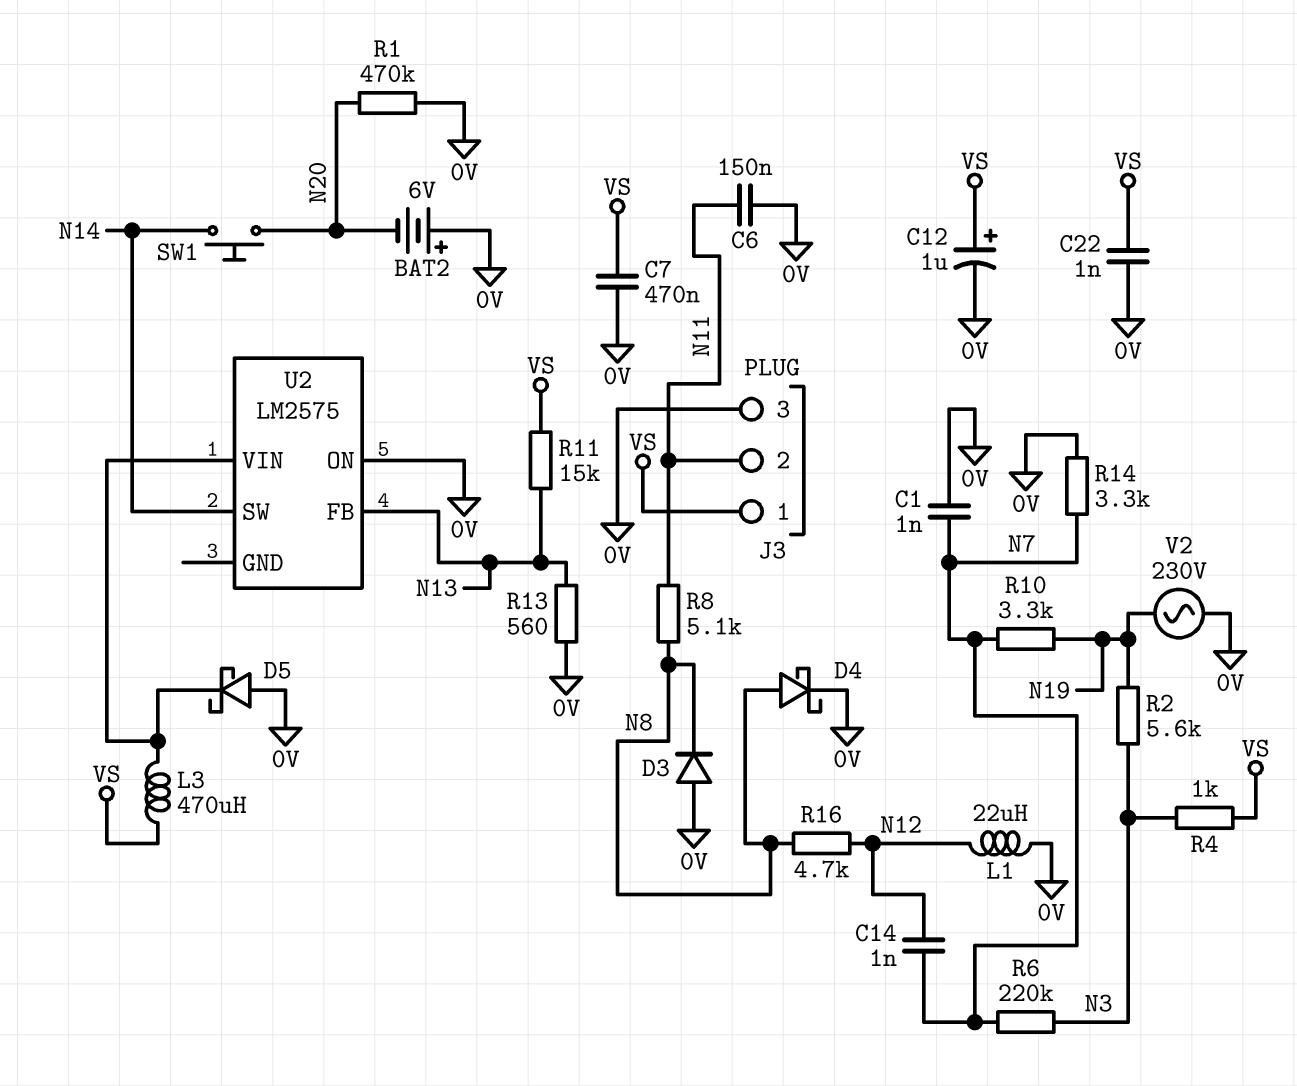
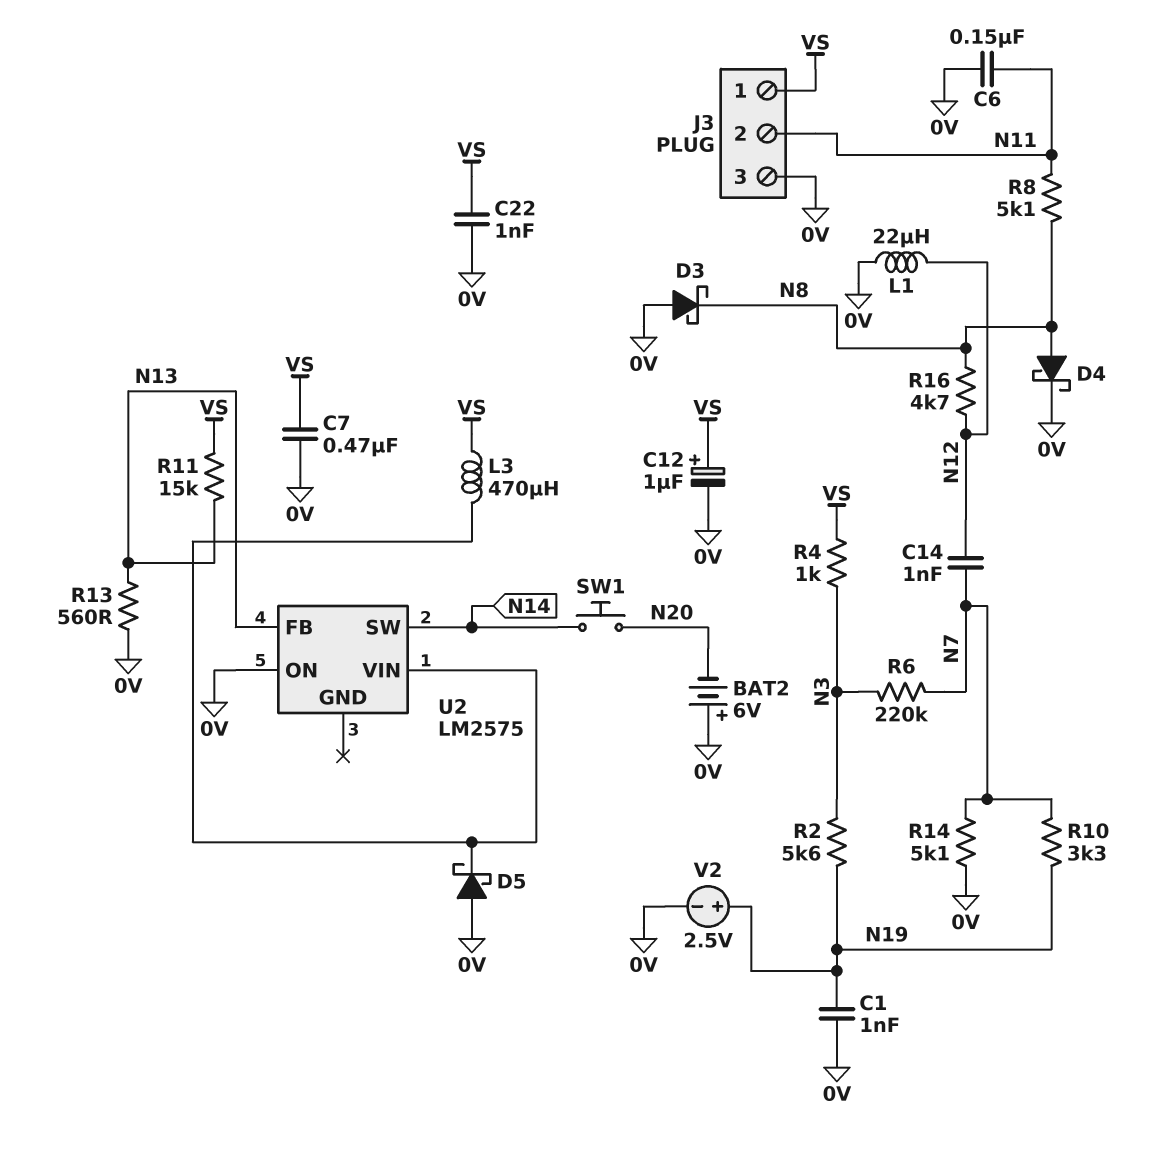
C1: 1nF (0V, N7) -> 1nF (0V, N19)
D3: diode (A 0V, K N8) -> schottky (A 0V, K N8)
R1: 470k (0V, N20) -> none
R14: 3.3k (0V, N7) -> 5.1k (0V, N7)
V2: AC 230V (0V, N19) -> 2.5V (plus N19, minus 0V)

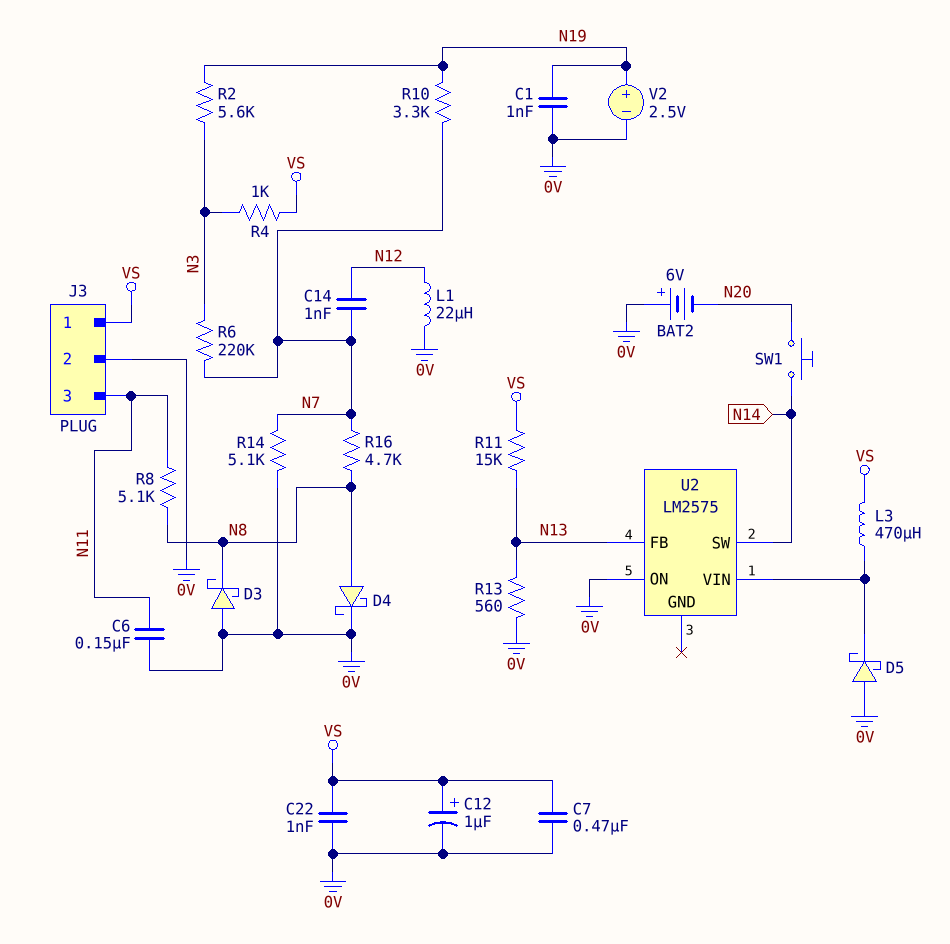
J3 pin 2: N11 -> 0V
J3 pin 3: 0V -> N11
R16: 4.7k (N8, N12) -> 4.7k (N7, N8)

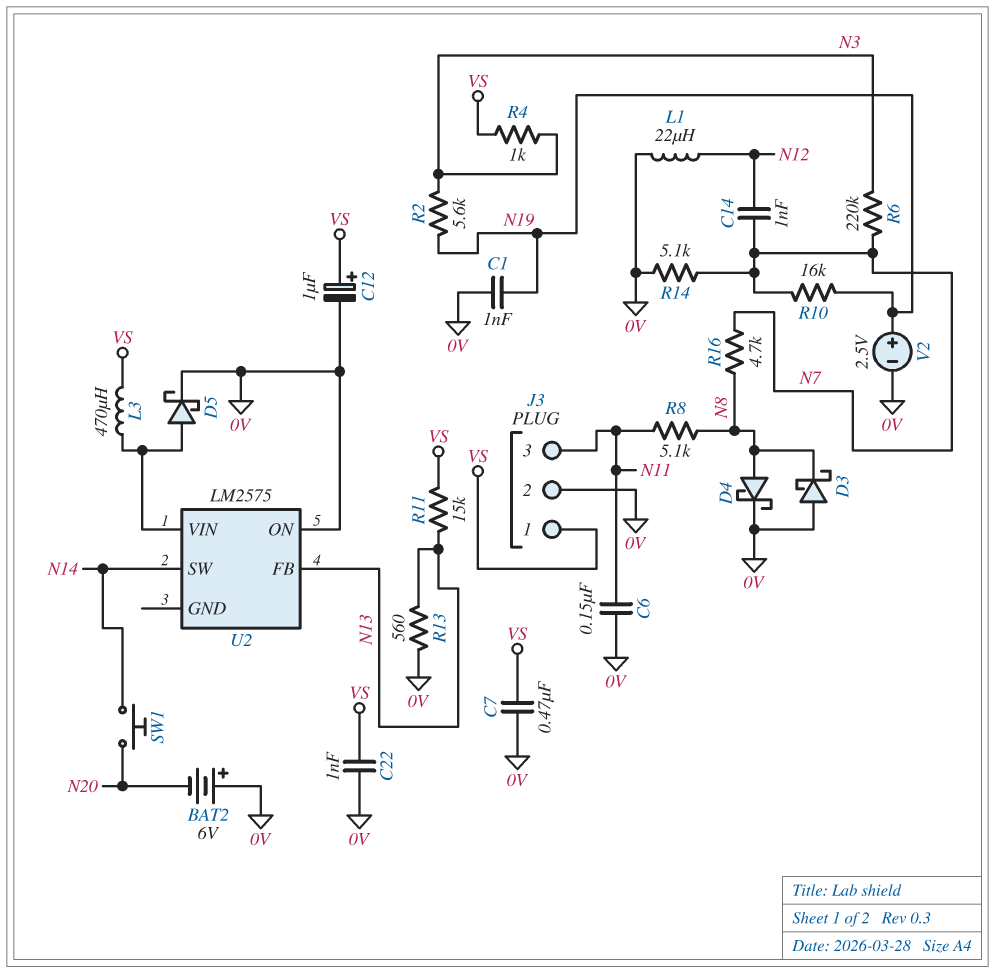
D5: schottky (A 0V, K U2/VIN) -> schottky (A U2/VIN, K 0V)
R10: 3.3k (N7, N19) -> 16k (N7, N19)

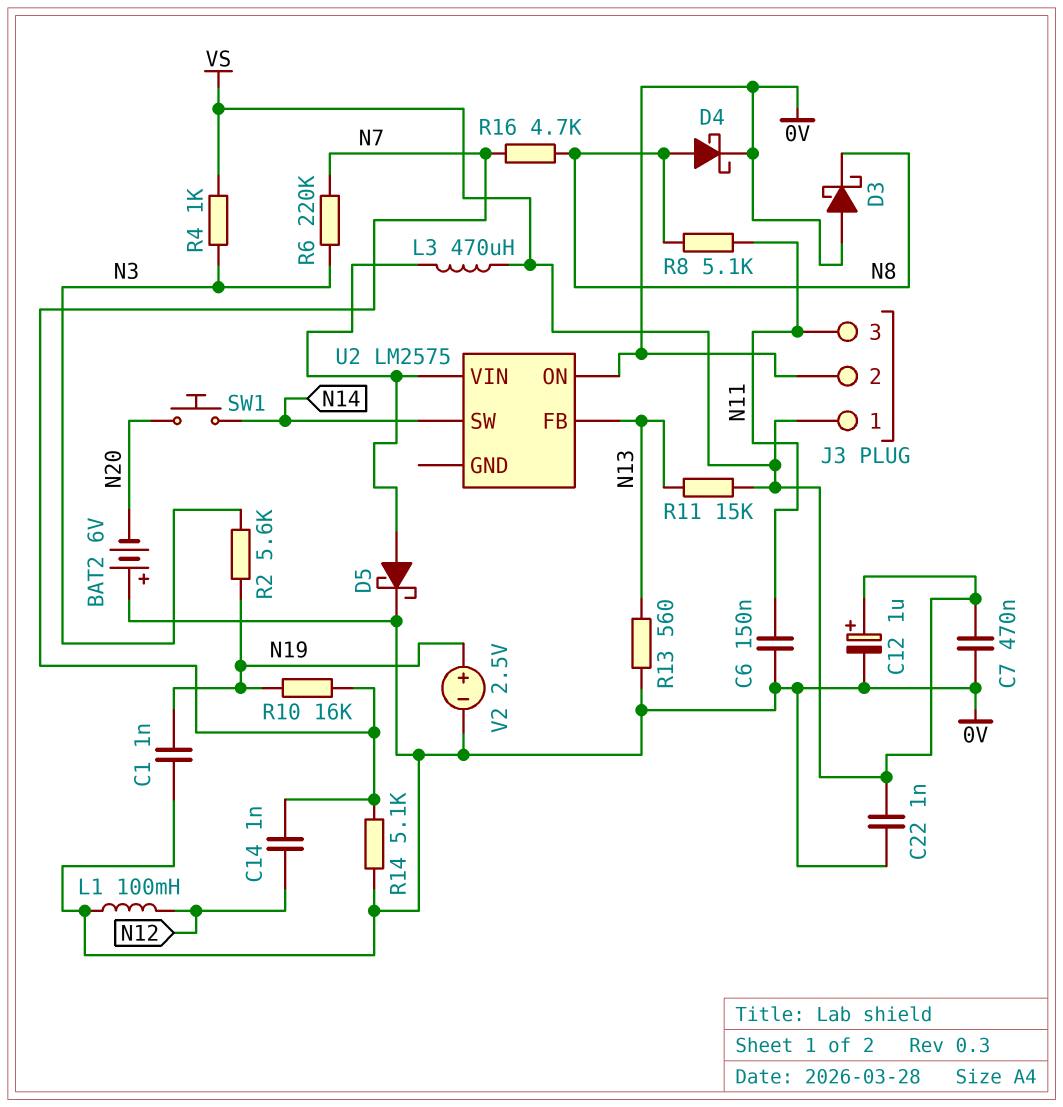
L1: 22uH (0V, N12) -> 100mH (0V, N12)

